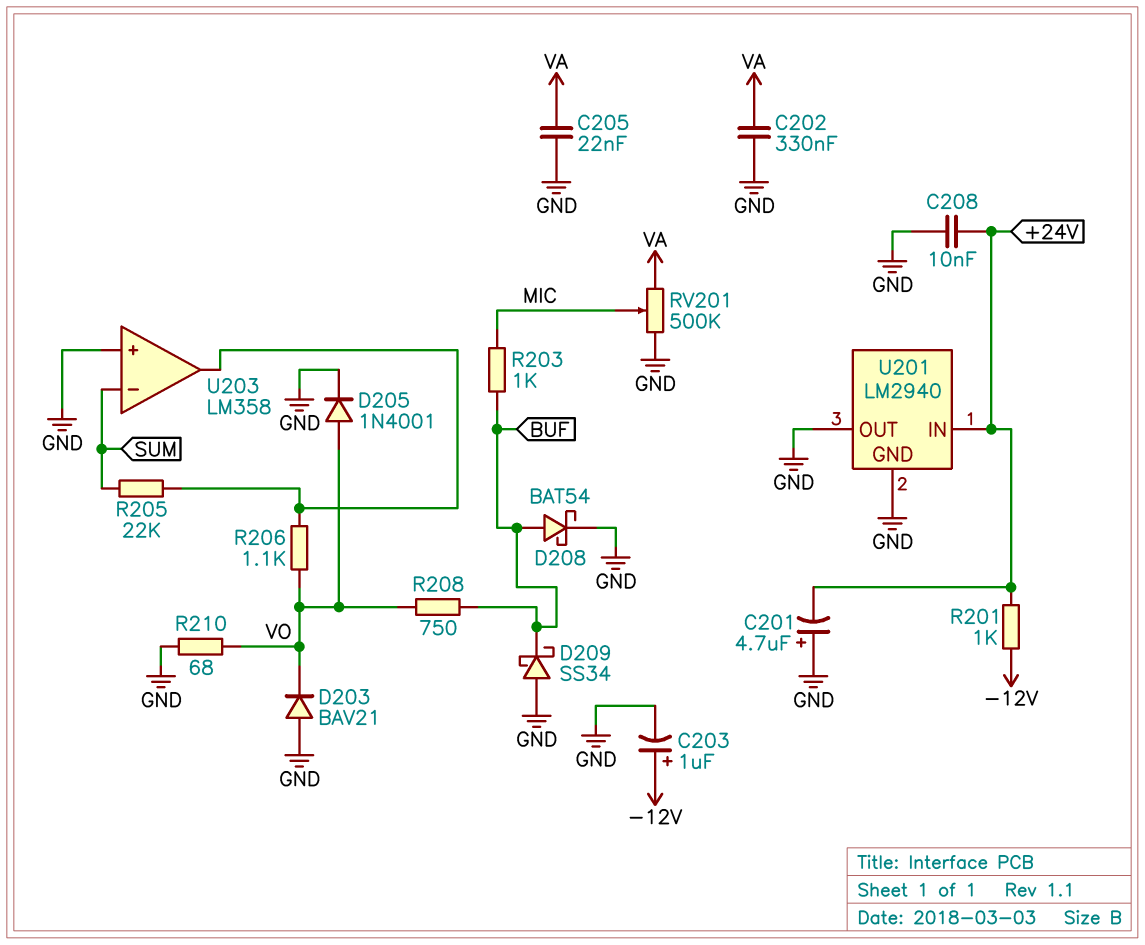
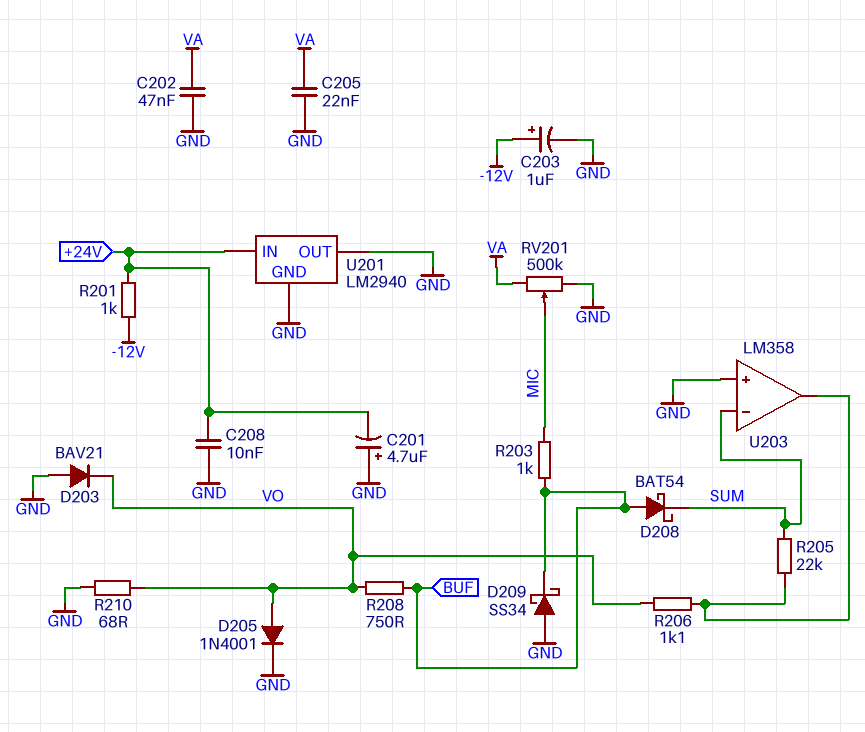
C202: 330nF (GND, VA) -> 47nF (GND, VA)
D208: schottky BAT54 (A BUF, K GND) -> schottky BAT54 (A BUF, K SUM)

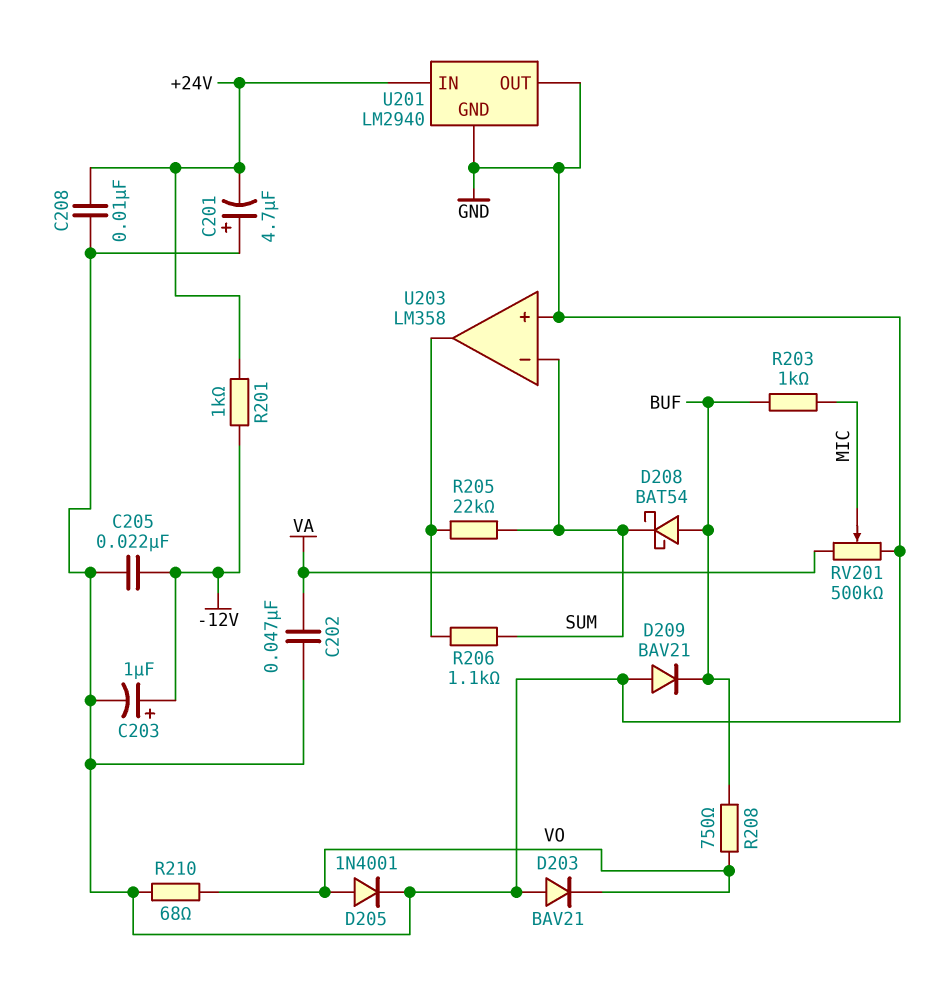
C205: 22nF (GND, VA) -> 22nF (-12V, GND)
D209: schottky SS34 (A GND, K BUF) -> diode BAV21 (A GND, K BUF)
R206: 1.1k (U203/out, VO) -> 1.1k (SUM, U203/out)

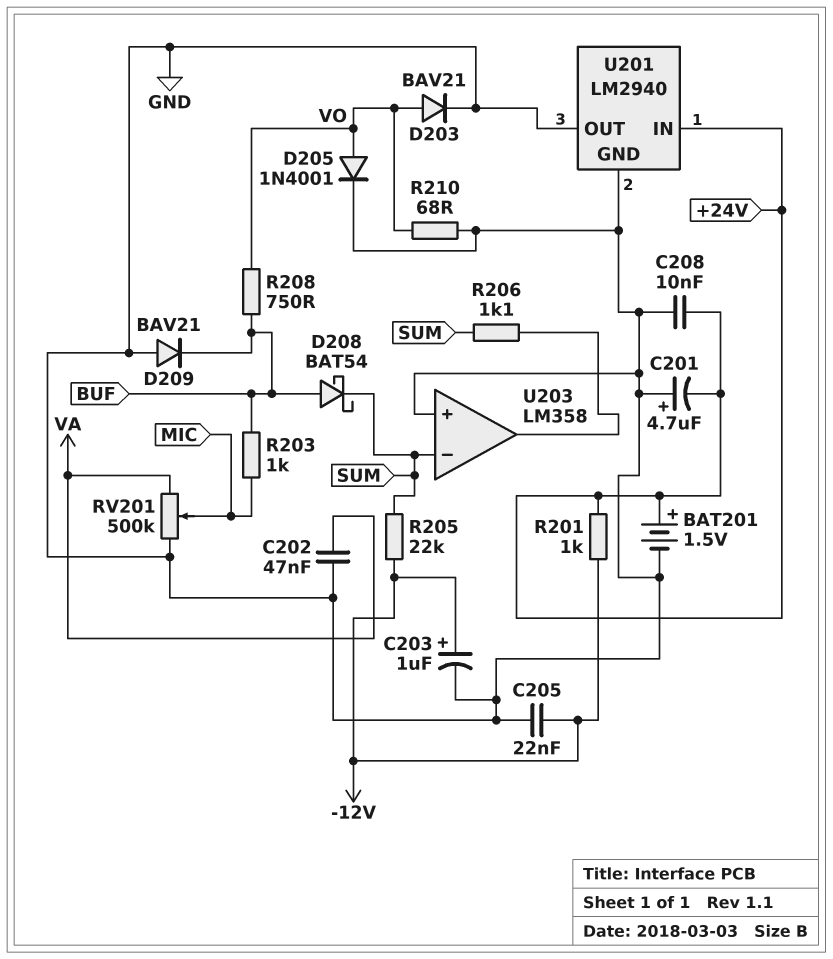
BAT201: none -> 1.5V (plus +24V, minus GND)
D203: diode BAV21 (A GND, K VO) -> diode BAV21 (A VO, K GND)
R205: 22k (SUM, U203/out) -> 22k (-12V, SUM)

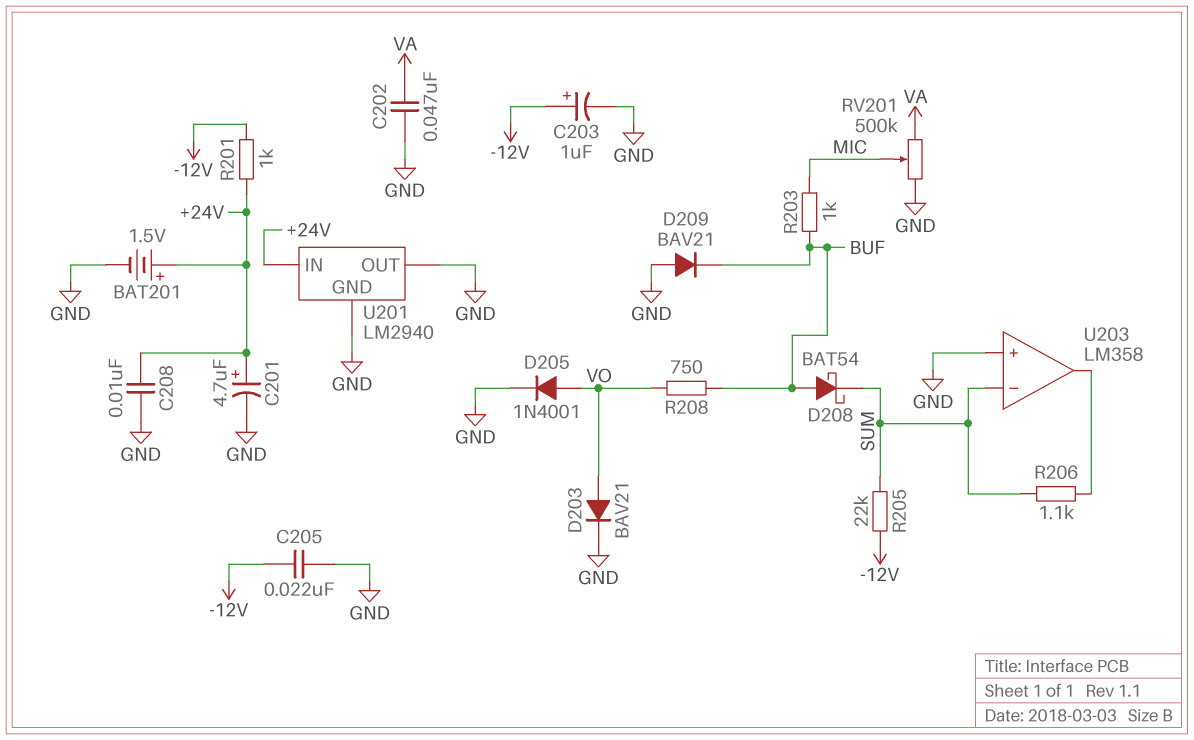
C201: 4.7uF (plus GND, minus +24V) -> 4.7uF (plus +24V, minus GND)
R210: 68 (GND, VO) -> none

